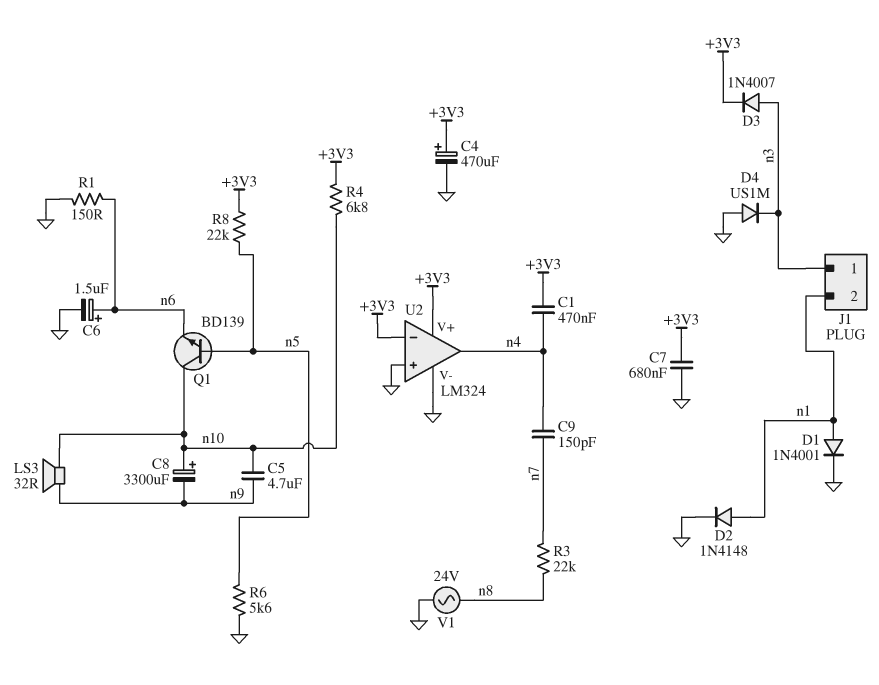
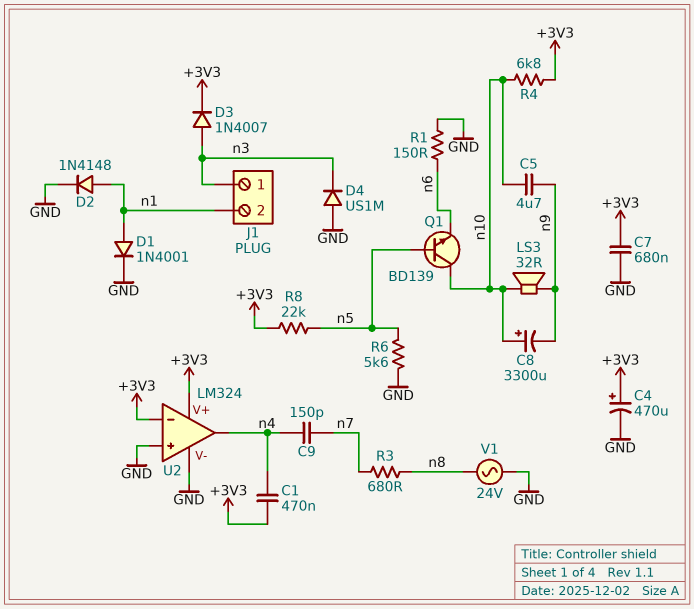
C6: 1.5uF (plus n6, minus GND) -> none
R3: 22k (n7, n8) -> 680 (n7, n8)

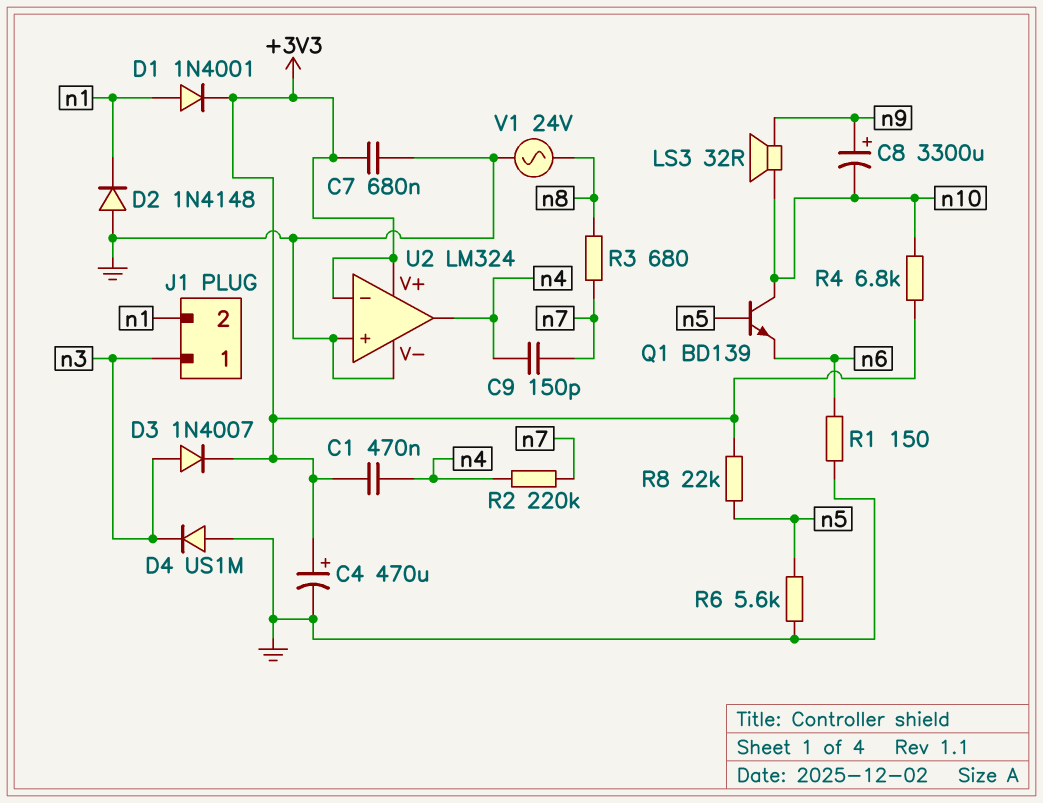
C5: 4.7uF (n9, n10) -> none
C8: 3300uF (plus n10, minus n9) -> 3300uF (plus n9, minus n10)
D1: diode 1N4001 (A n1, K GND) -> diode 1N4001 (A n1, K +3V3)
D2: diode 1N4148 (A n1, K GND) -> diode 1N4148 (A GND, K n1)
R2: none -> 220k (n4, n7)

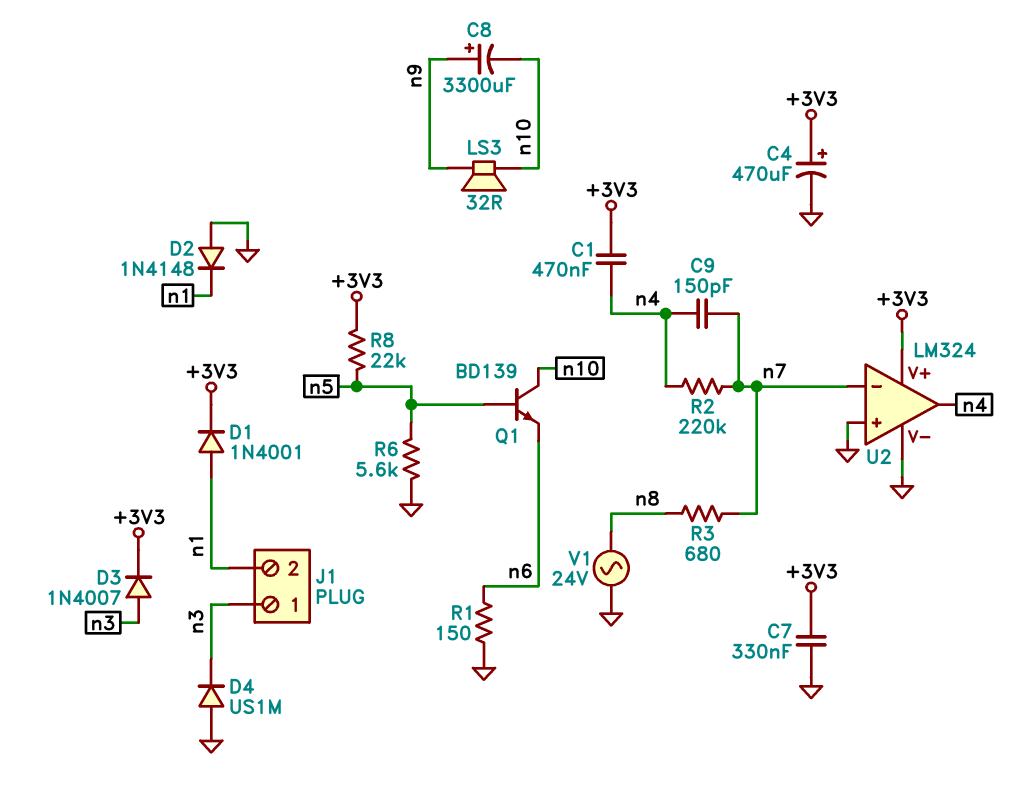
C7: 680nF (+3V3, GND) -> 330nF (+3V3, GND)
R4: 6.8k (+3V3, n10) -> none
U2 pin in-: +3V3 -> n7

